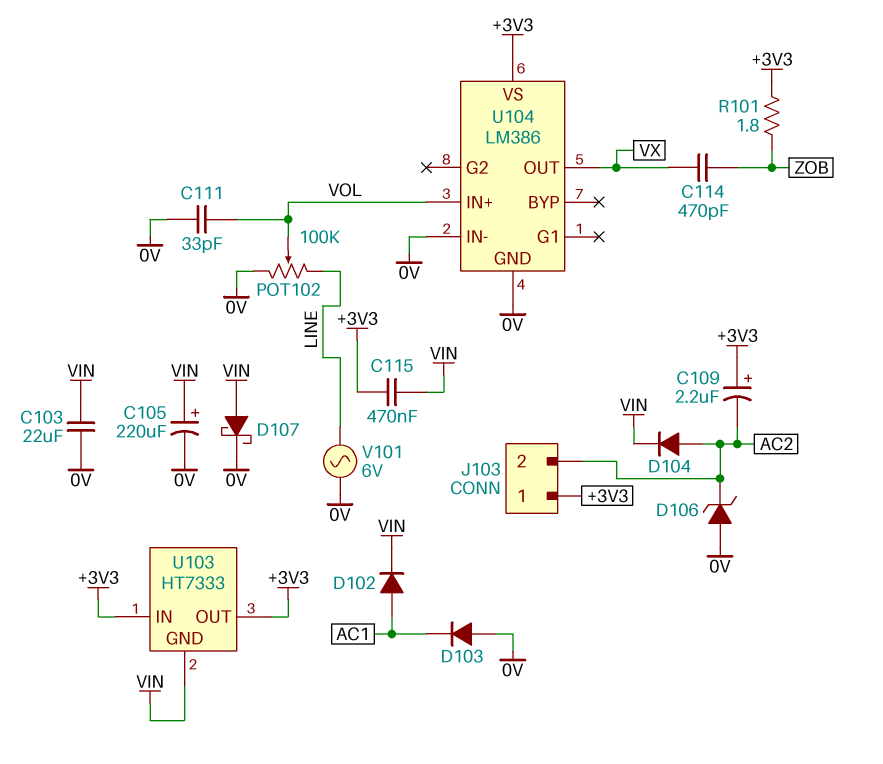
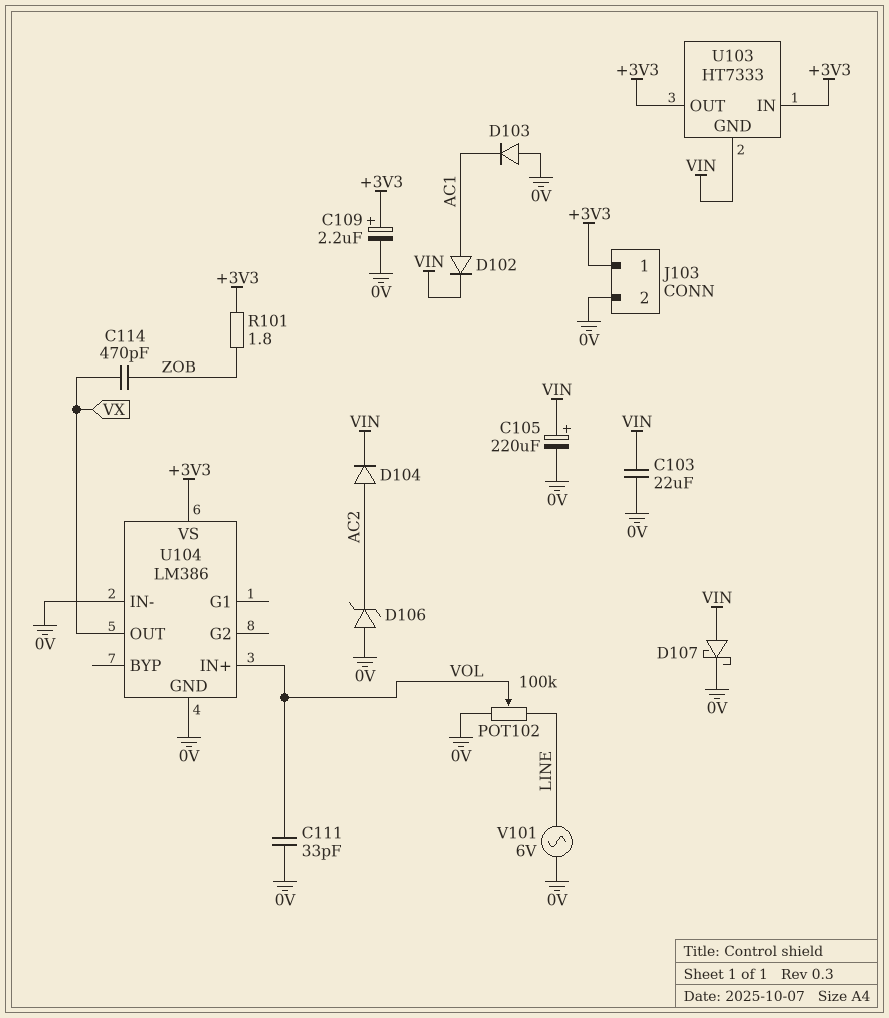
C109: 2.2uF (plus +3V3, minus AC2) -> 2.2uF (plus +3V3, minus 0V)
C115: 470nF (+3V3, VIN) -> none
J103 pin 2: AC2 -> 0V

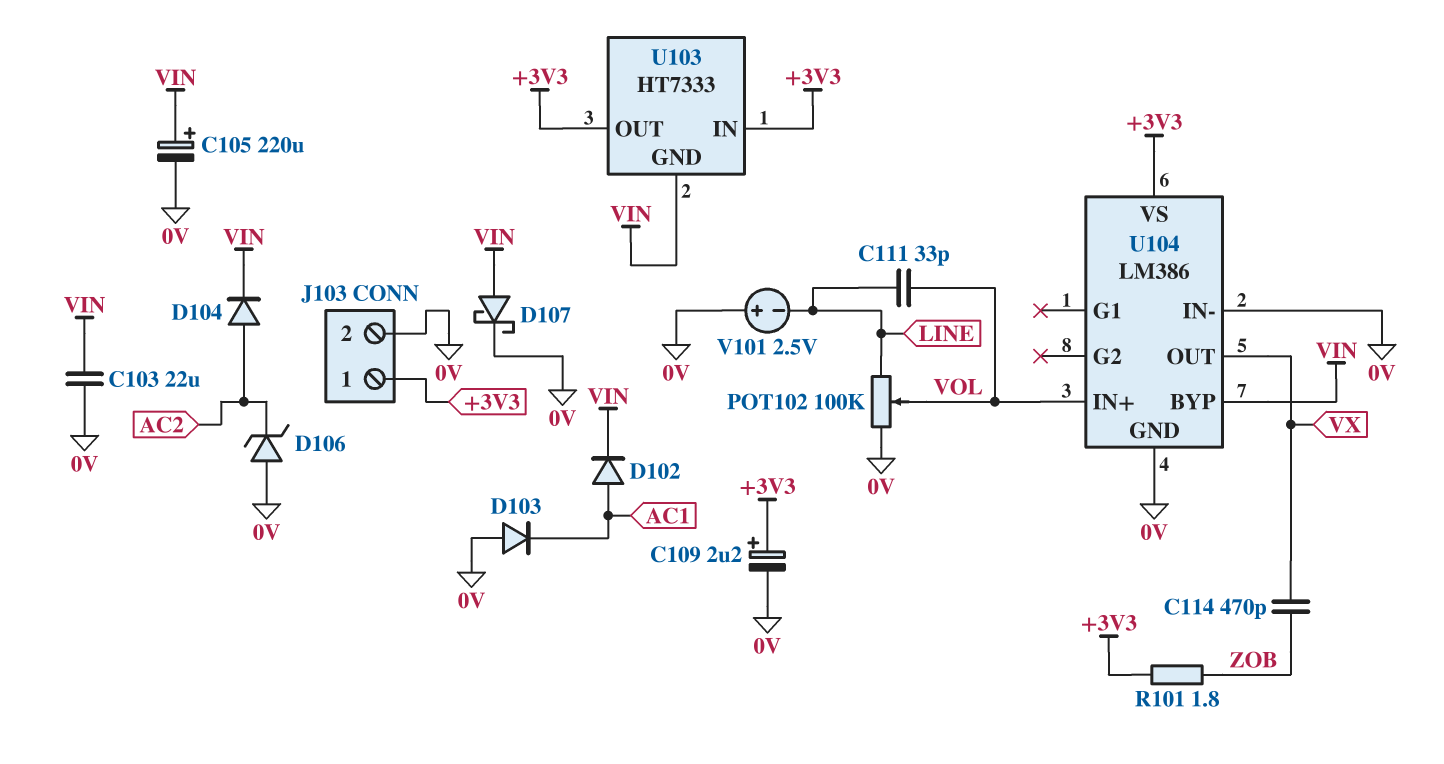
C111: 33pF (0V, VOL) -> 33pF (LINE, VOL)
U104 pin BYP: none -> VIN
V101: AC 6V (0V, LINE) -> 2.5V (plus 0V, minus LINE)

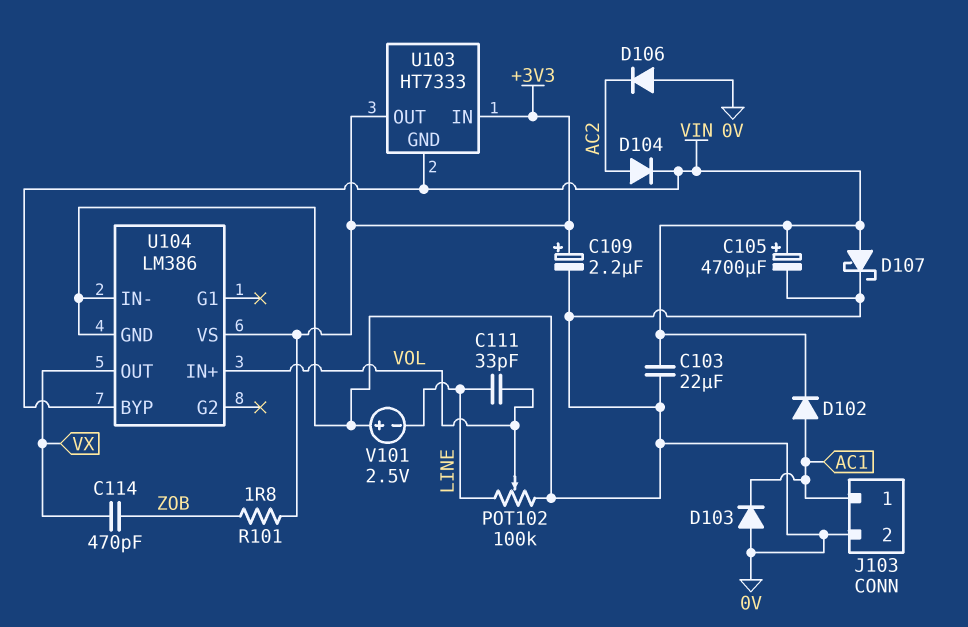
C105: 220uF (plus VIN, minus 0V) -> 4700uF (plus VIN, minus 0V)
D106: zener (A 0V, K AC2) -> diode (A 0V, K AC2)
J103 pin 1: +3V3 -> AC1

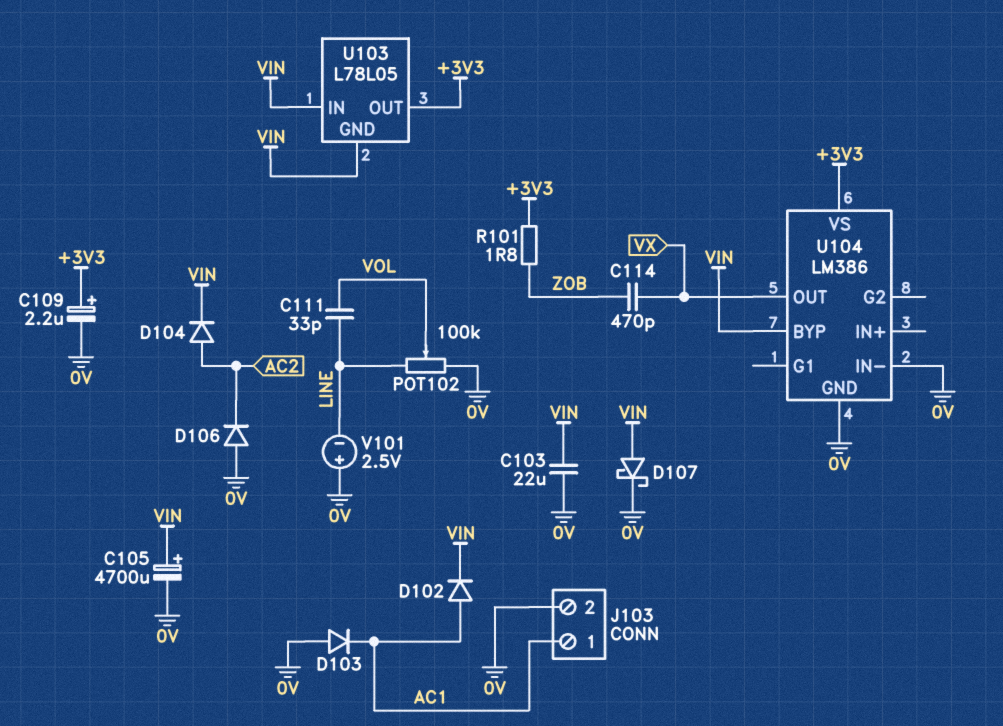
U103: HT7333 -> L78L05
U103 pin IN: +3V3 -> VIN
U104 pin IN+: VOL -> none

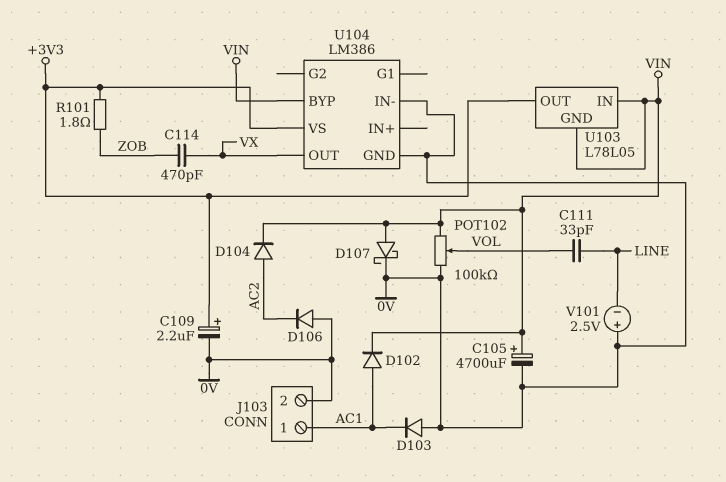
C103: 22uF (0V, VIN) -> none
POT102: 100k (0V, LINE, wiper VOL) -> 100k (0V, VIN, wiper VOL)

